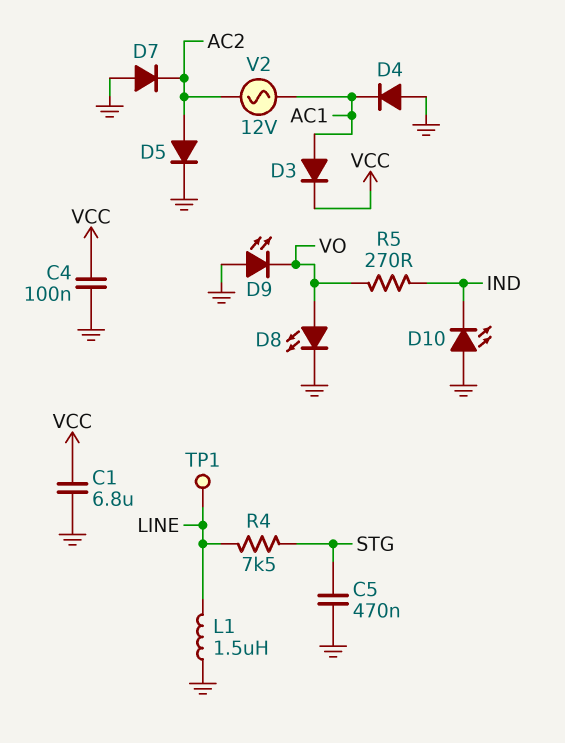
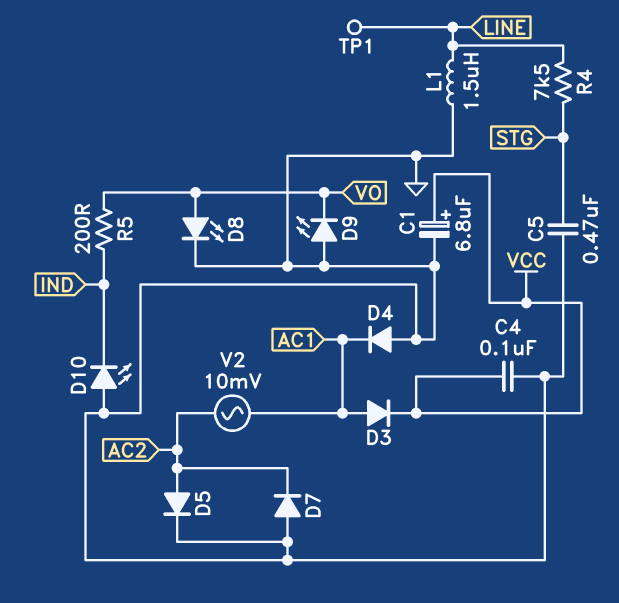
C1: 6.8uF (GND, VCC) -> 6.8uF (plus VCC, minus GND)
R5: 270 (IND, VO) -> 200 (IND, VO)
V2: AC 12V (AC1, AC2) -> AC 10mV (AC1, AC2)

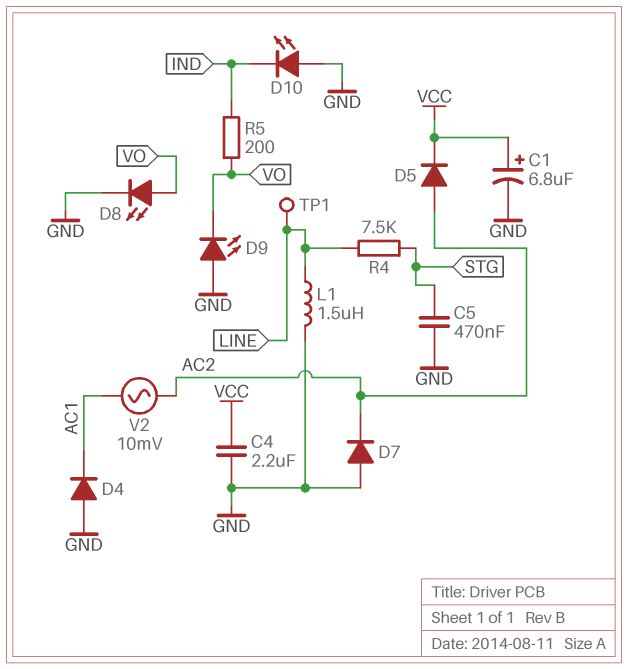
C4: 100nF (GND, VCC) -> 2.2uF (GND, VCC)
D3: diode (A AC1, K VCC) -> none
D5: diode (A AC2, K GND) -> diode (A AC2, K VCC)

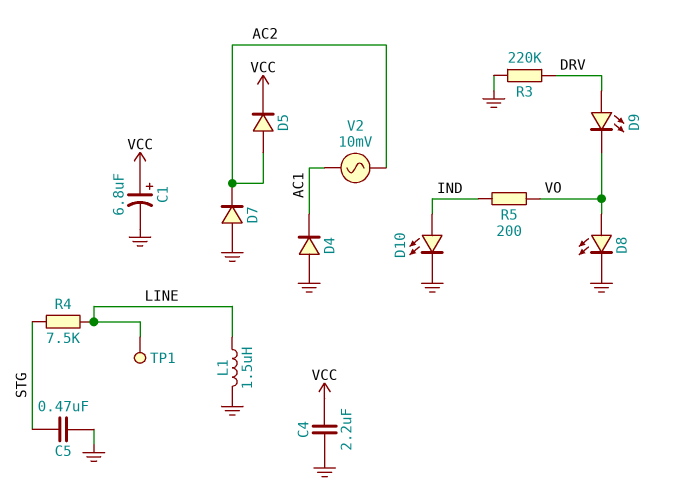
D9: LED (A GND, K VO) -> LED (A DRV, K VO)
D10: LED (A GND, K IND) -> LED (A IND, K GND)
R3: none -> 220k (DRV, GND)

